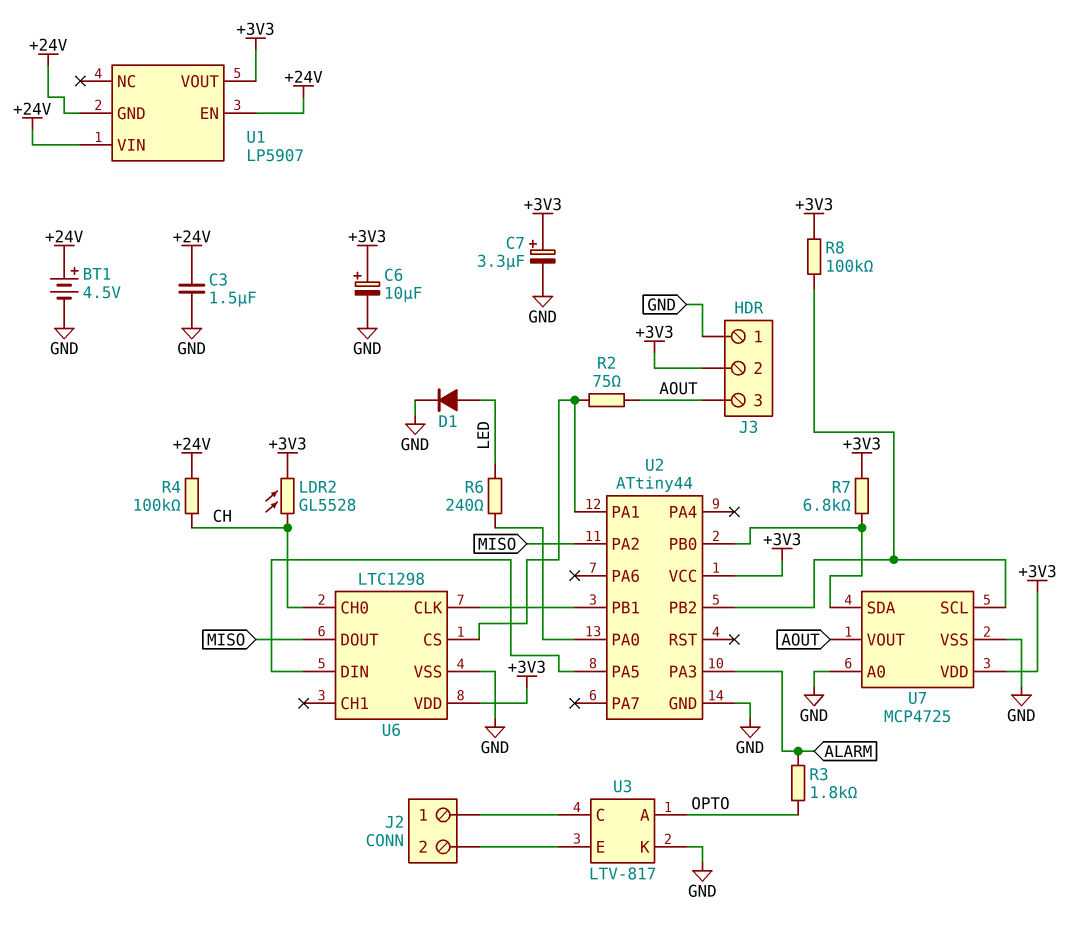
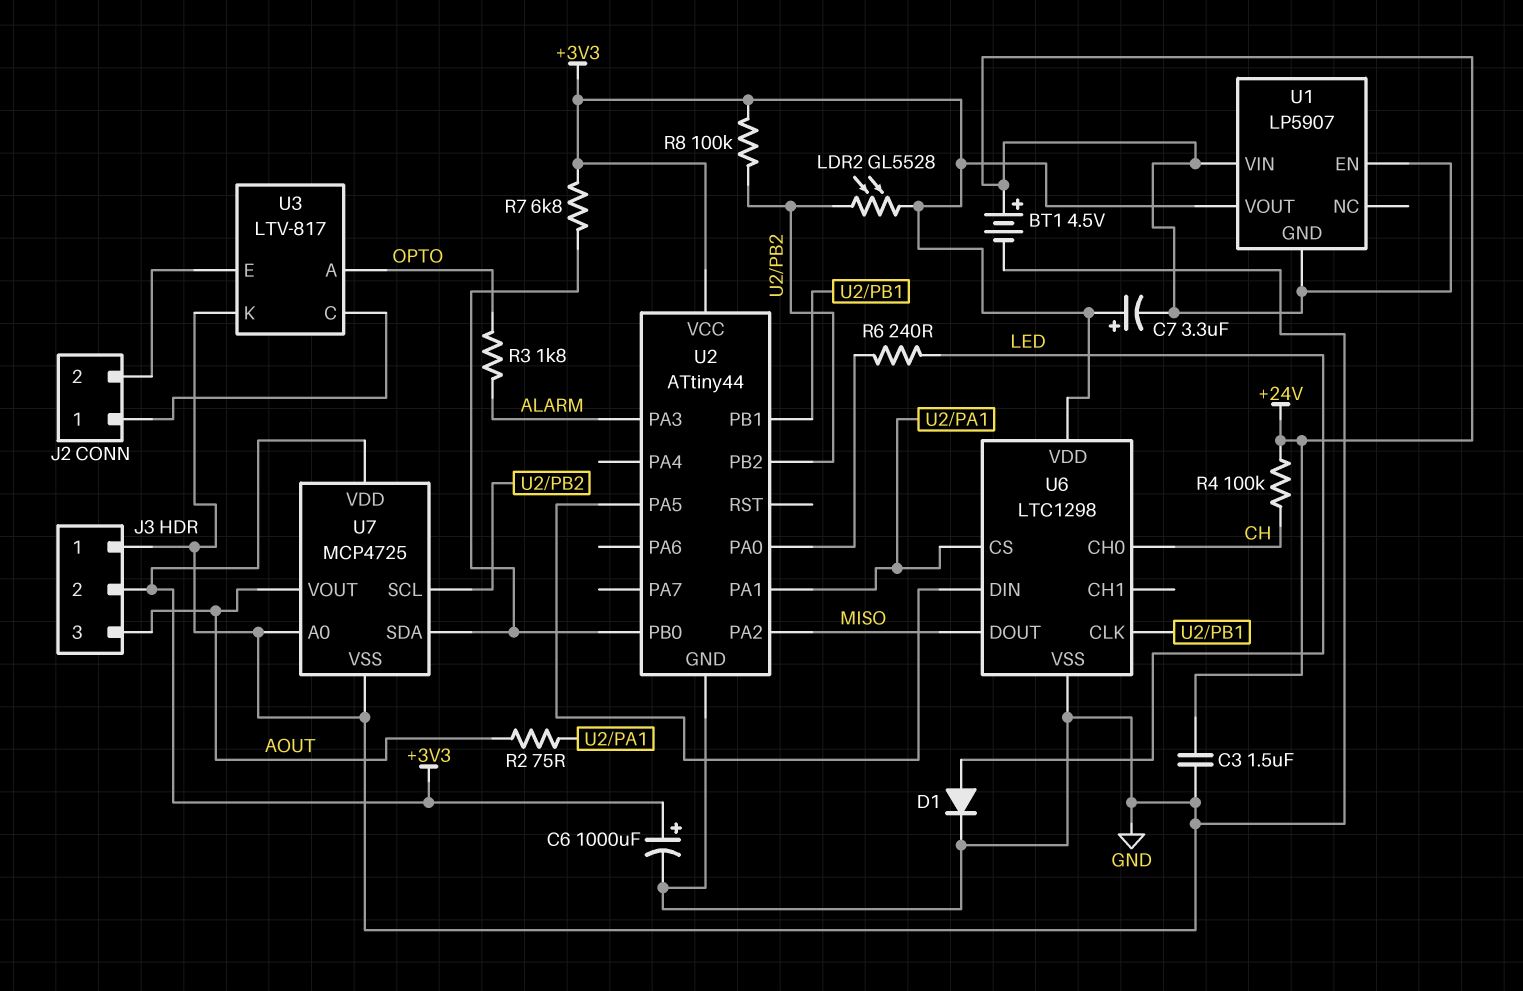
C6: 10uF (plus +3V3, minus GND) -> 1000uF (plus +3V3, minus GND)
C7: 3.3uF (plus +3V3, minus GND) -> 3.3uF (plus +3V3, minus +24V)
LDR2: GL5528 (+3V3, CH) -> GL5528 (+3V3, U2/PB2)

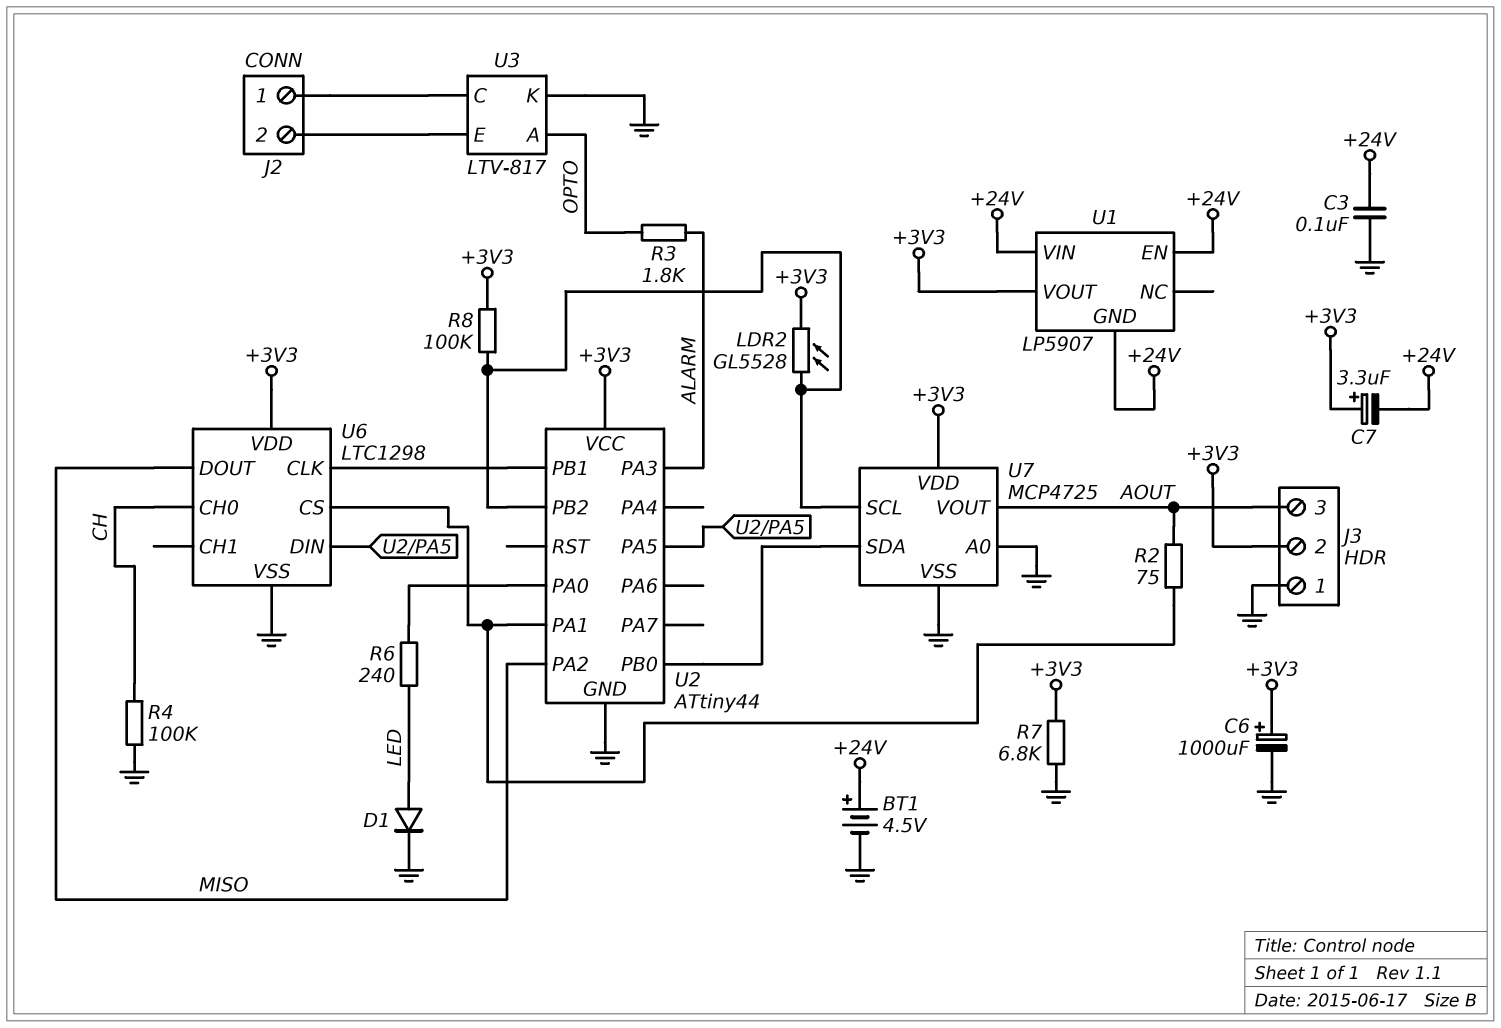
C3: 1.5uF (+24V, GND) -> 100nF (+24V, GND)
R4: 100k (+24V, CH) -> 100k (CH, GND)
R7: 6.8k (+3V3, U2/PB0) -> 6.8k (+3V3, GND)

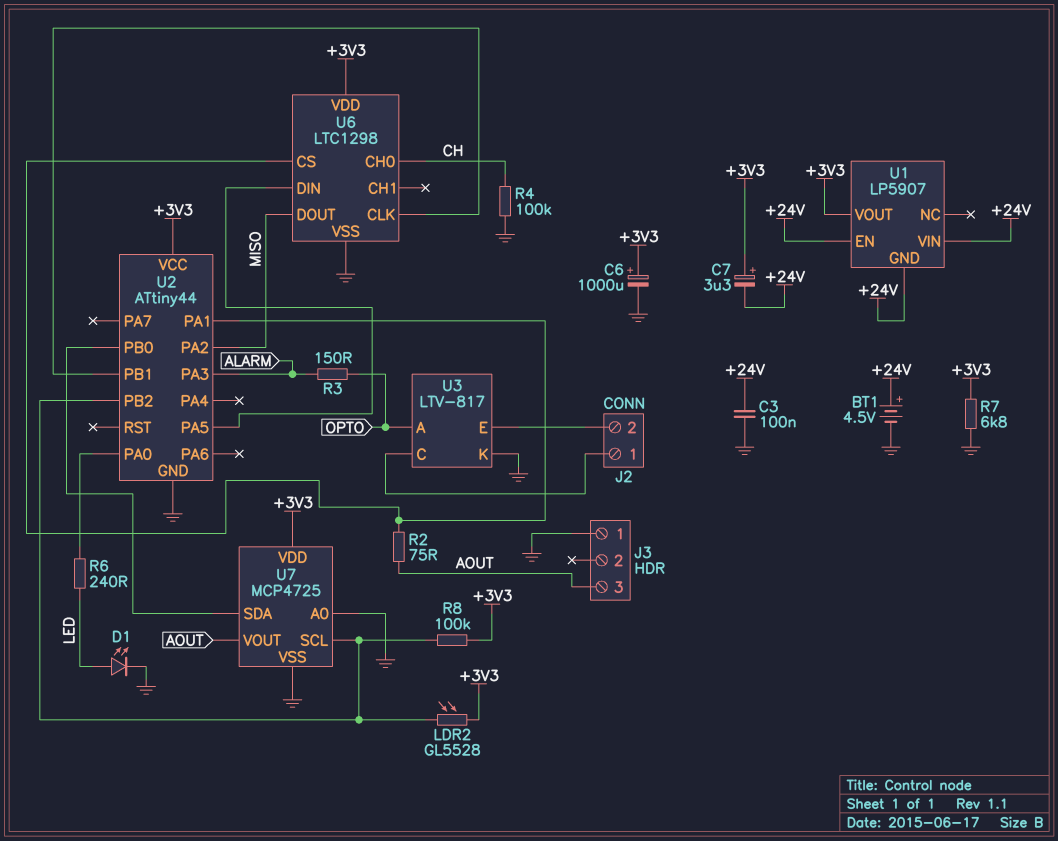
D1: diode (A LED, K GND) -> LED (A LED, K GND)
J3 pin 2: +3V3 -> none
R3: 1.8k (ALARM, OPTO) -> 150 (ALARM, OPTO)

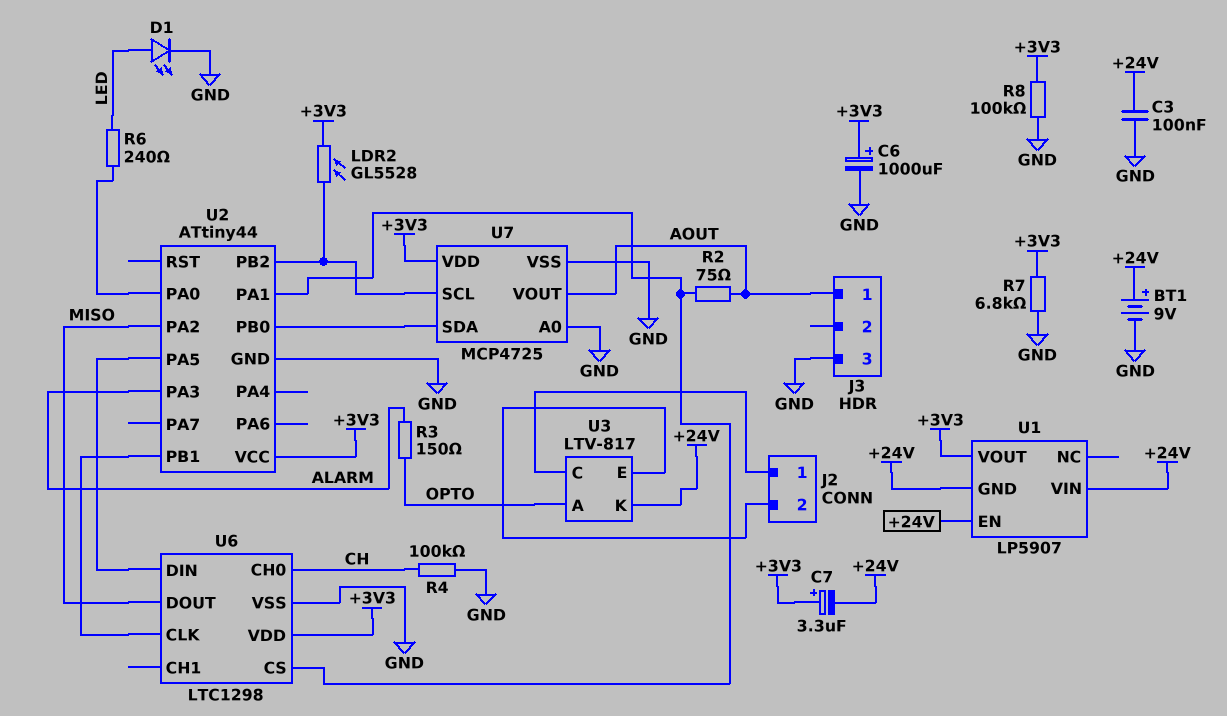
BT1: 4.5V (plus +24V, minus GND) -> 9V (plus +24V, minus GND)
J3 pin 1: GND -> AOUT
J3 pin 3: AOUT -> GND
R8: 100k (+3V3, U2/PB2) -> 100k (+3V3, GND)
U3 pin K: GND -> +24V

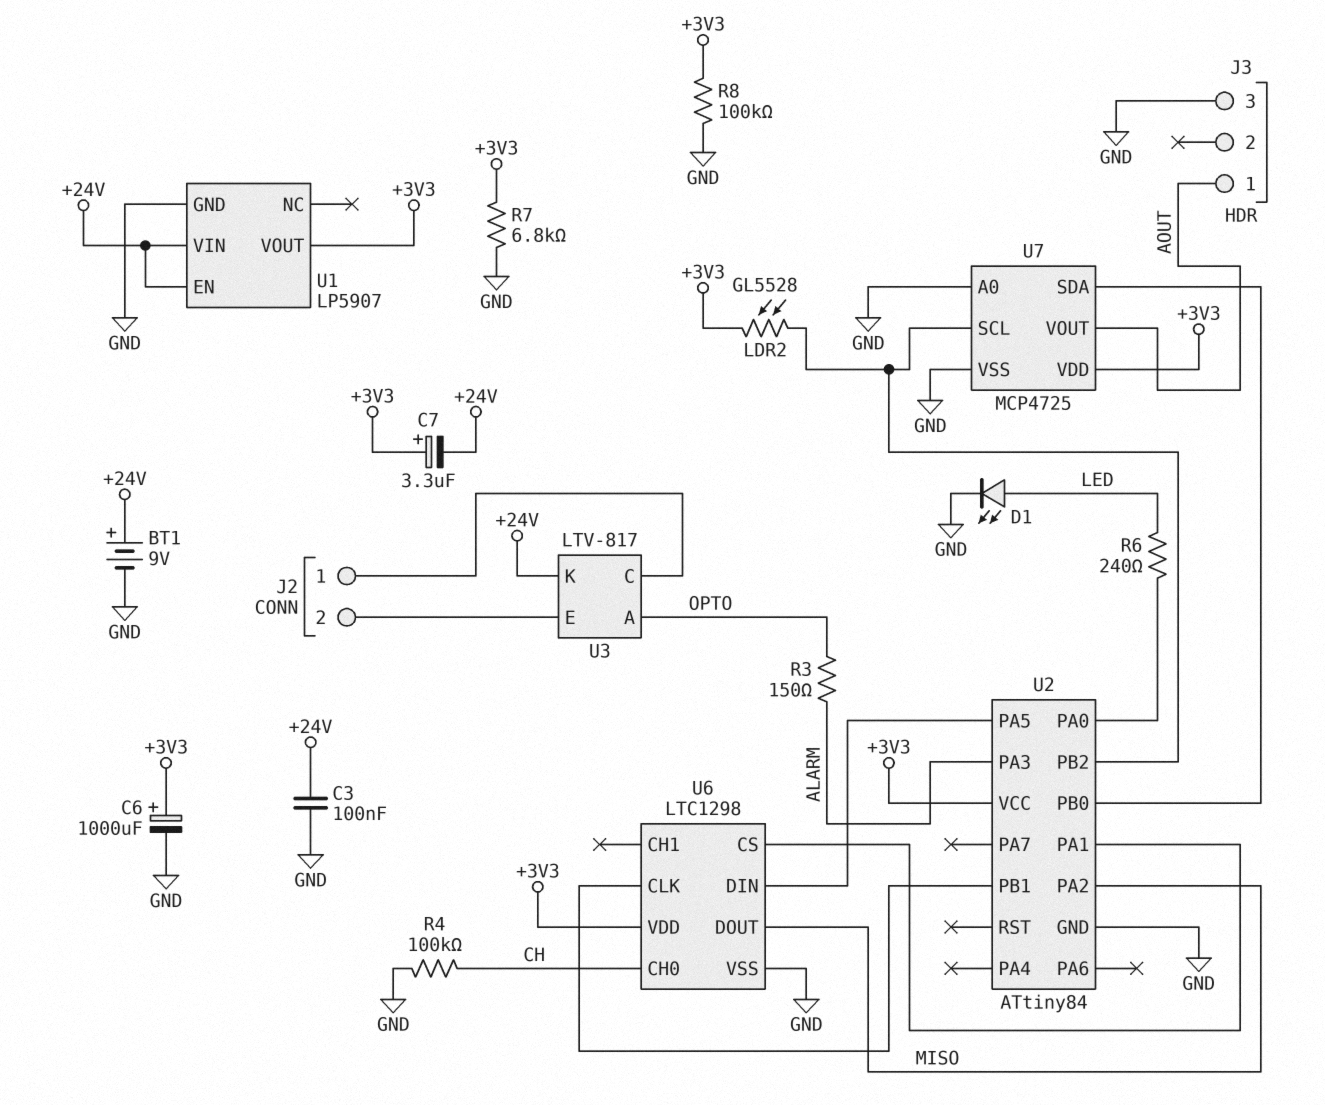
R2: 75 (AOUT, U2/PA1) -> none
U1 pin GND: +24V -> GND
U2: ATtiny44 -> ATtiny84

